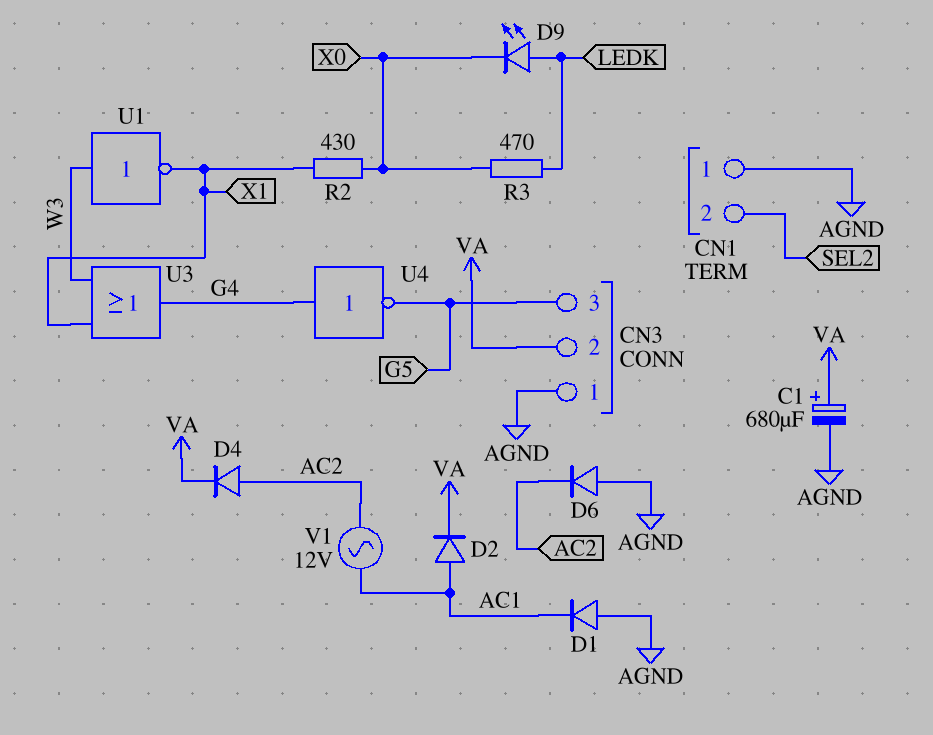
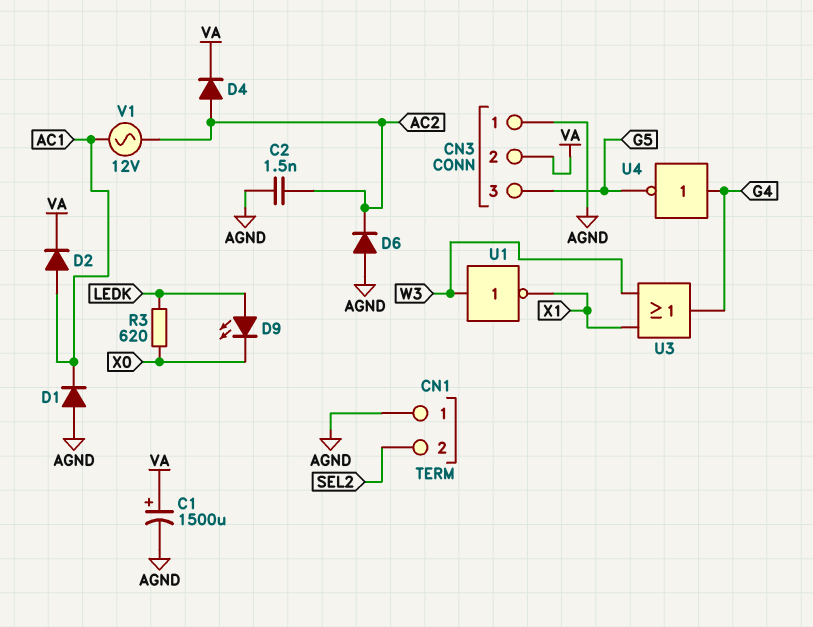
C1: 680uF (plus VA, minus AGND) -> 1500uF (plus VA, minus AGND)
C2: none -> 1.5nF (AC2, AGND)
R2: 430 (X0, X1) -> none
R3: 470 (LEDK, X0) -> 620 (LEDK, X0)

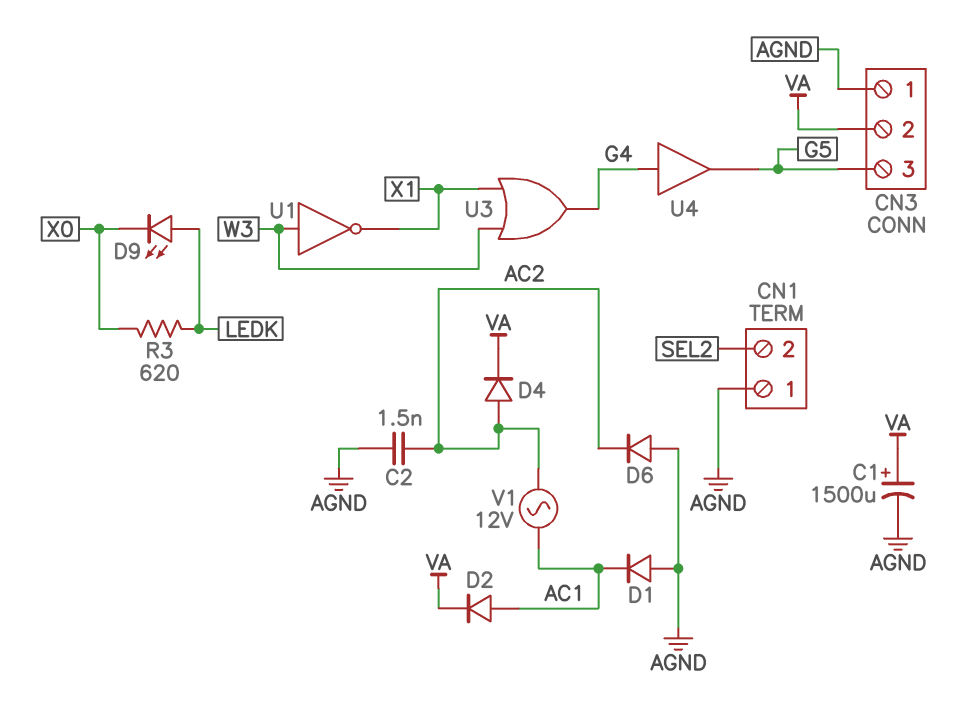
U4: NOT (in G4, out G5) -> buffer (in G4, out G5)

